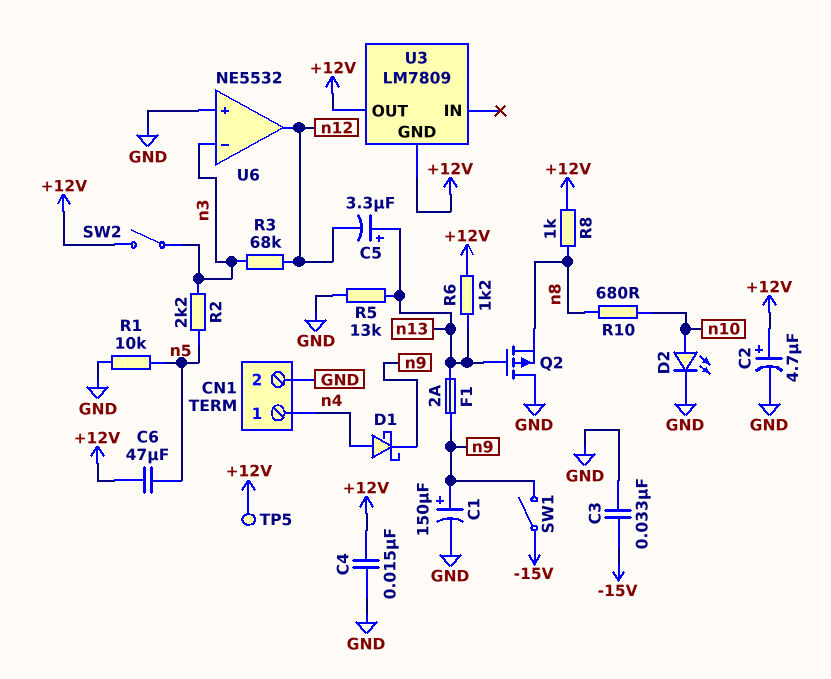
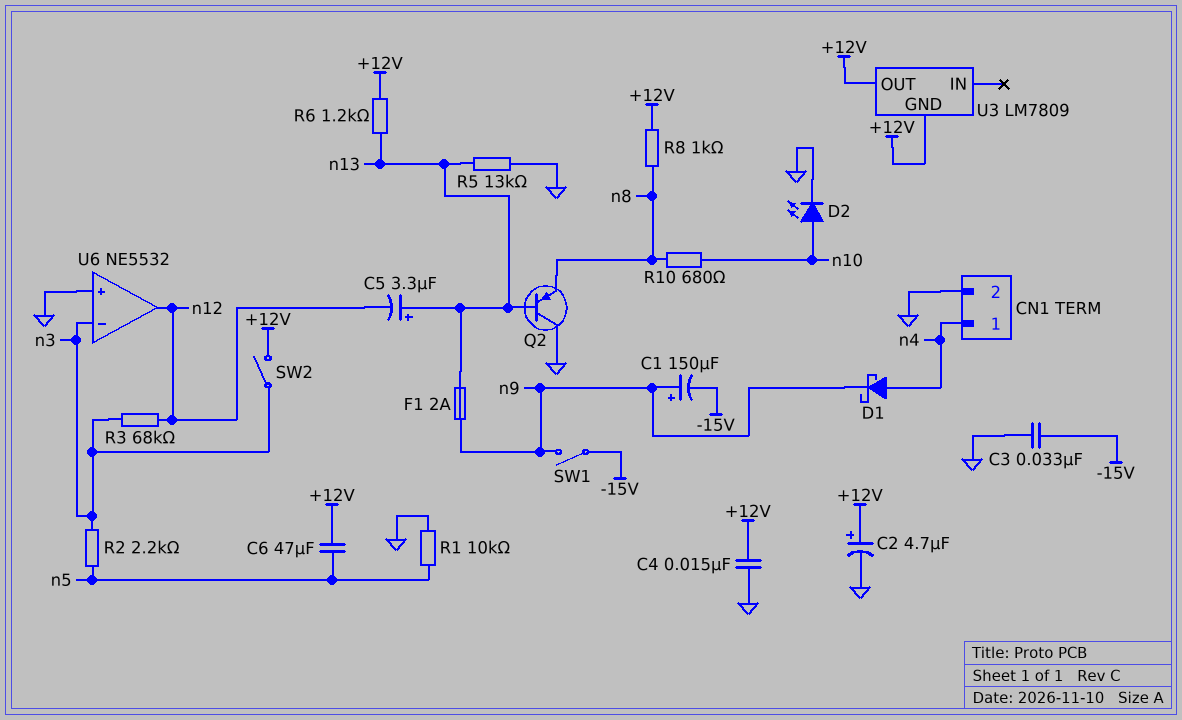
C1: 150uF (plus n9, minus GND) -> 150uF (plus n9, minus -15V)
Q2: PMOS (G n13, D GND, S n8) -> PNP (B n13, C GND, E n8)
TP5: test point (+12V) -> none

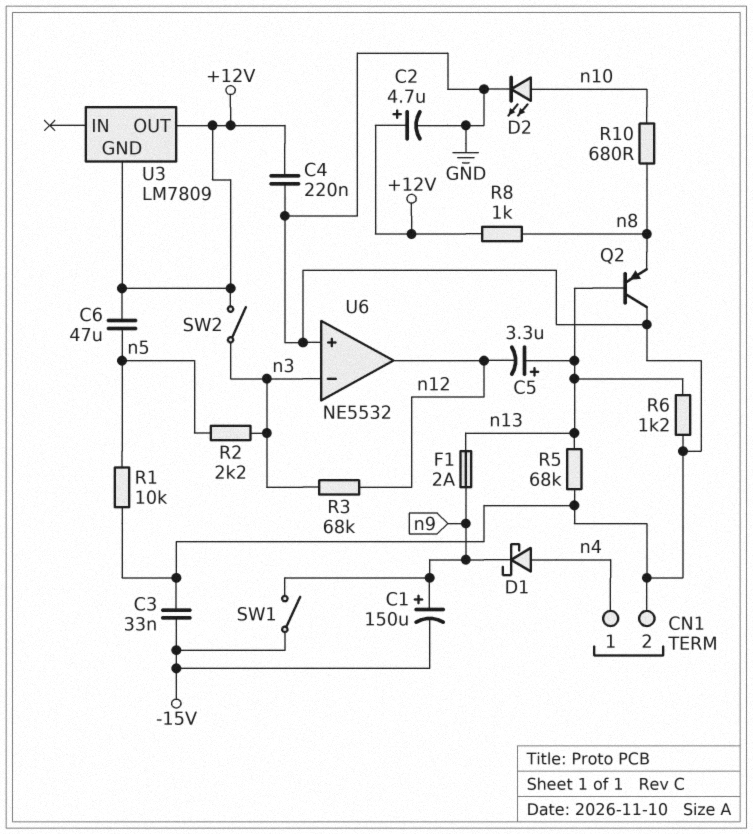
C4: 15nF (+12V, GND) -> 220nF (+12V, GND)
R5: 13k (GND, n13) -> 68k (GND, n13)
R6: 1.2k (+12V, n13) -> 1.2k (GND, n13)

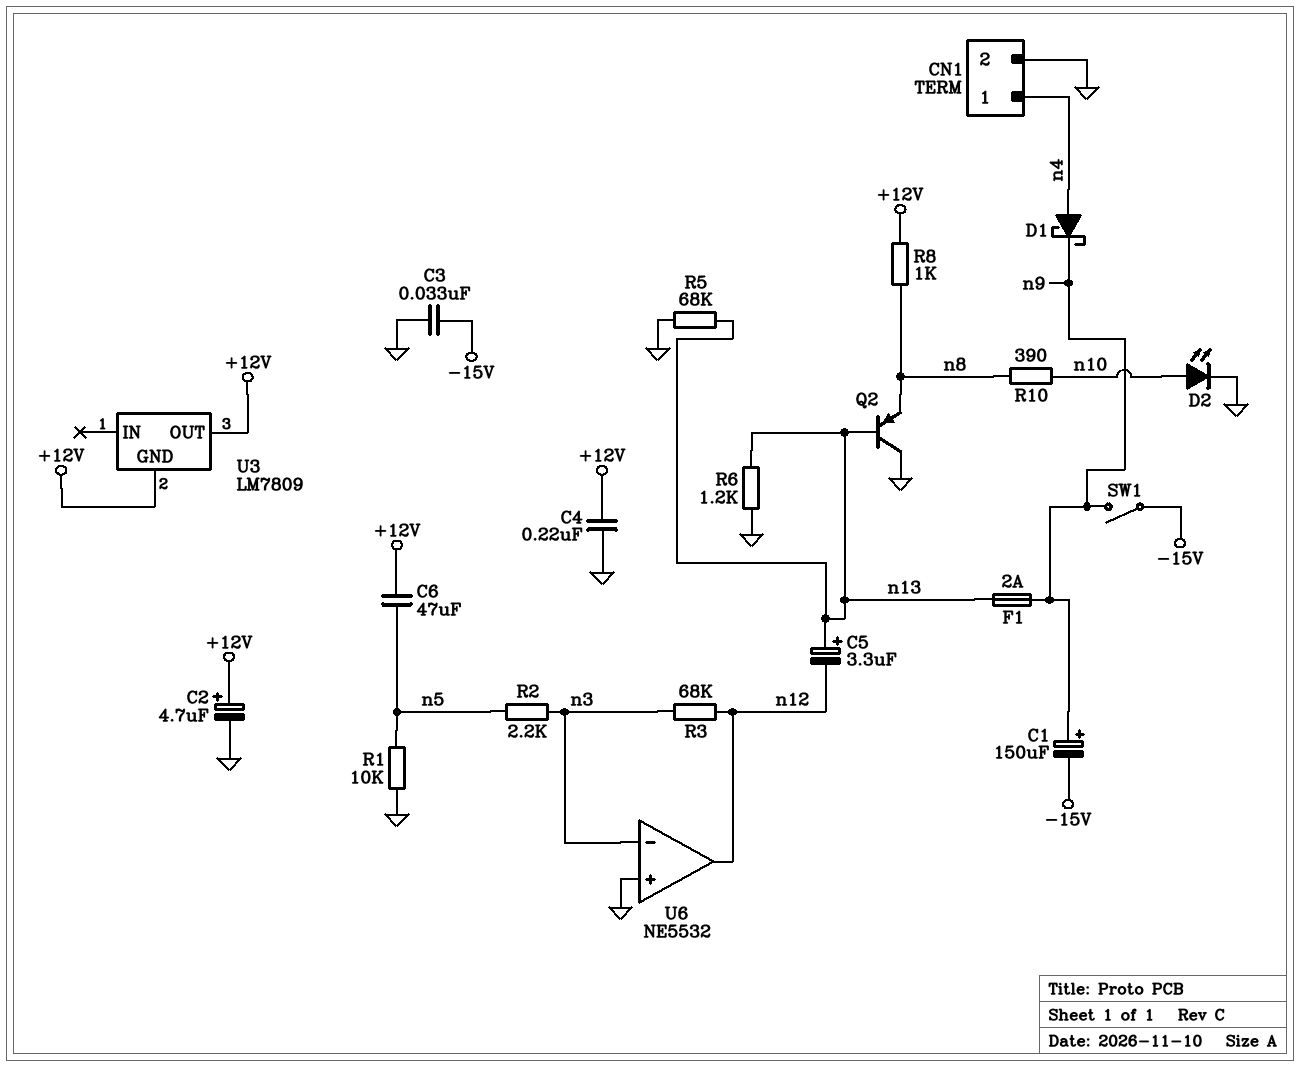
R10: 680 (n8, n10) -> 390 (n8, n10)
SW2: switch (+12V, n3) -> none

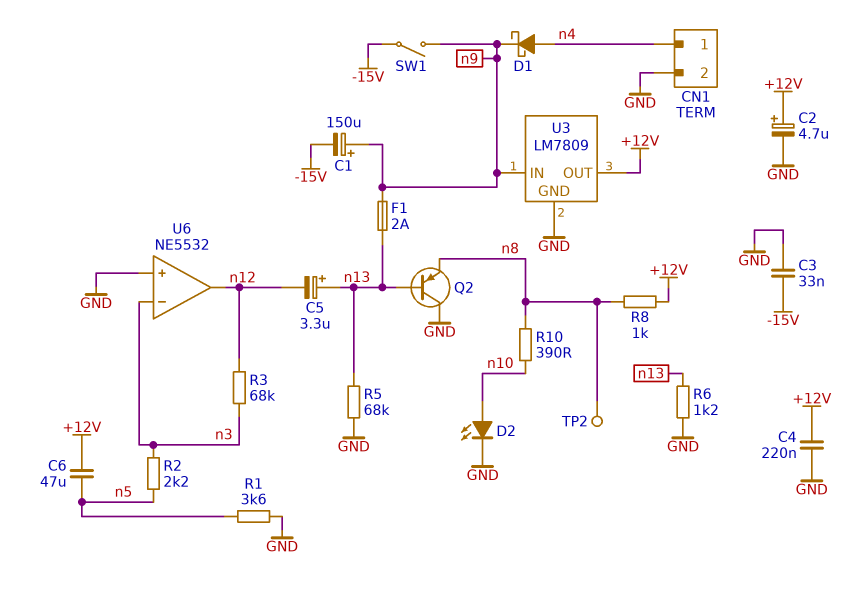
R1: 10k (GND, n5) -> 3.6k (GND, n5)
TP2: none -> test point (n8)
U3 pin GND: +12V -> GND
U3 pin IN: none -> n9

